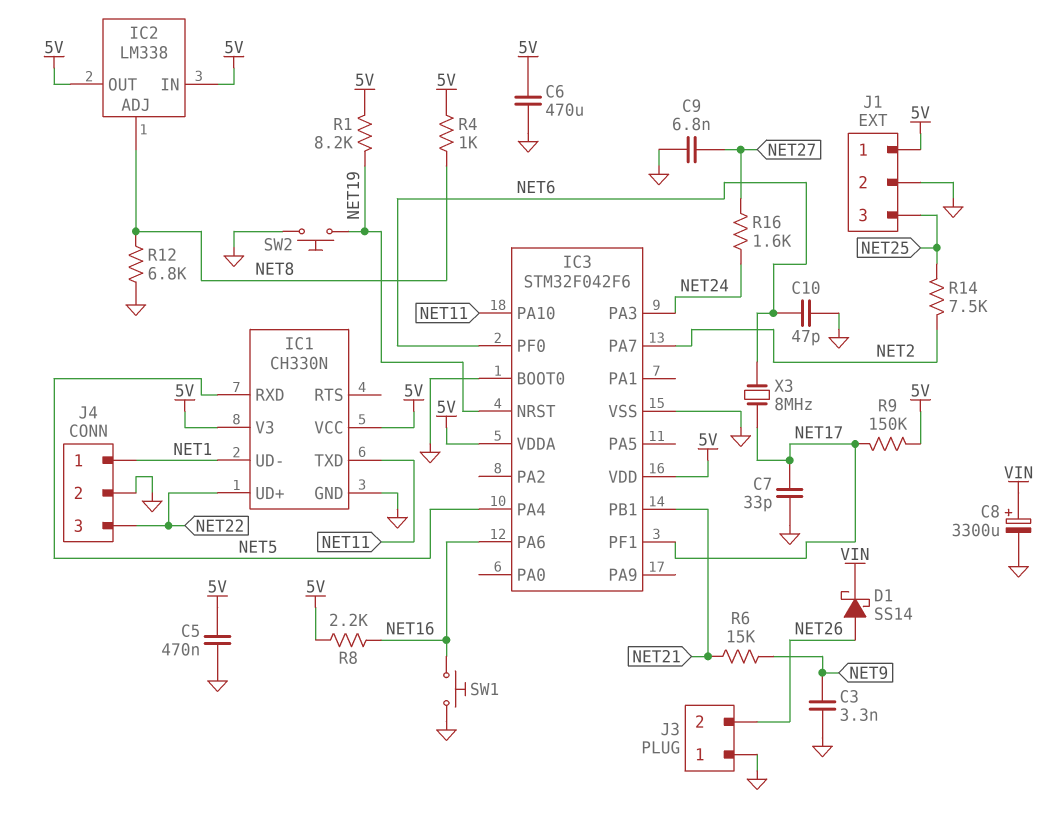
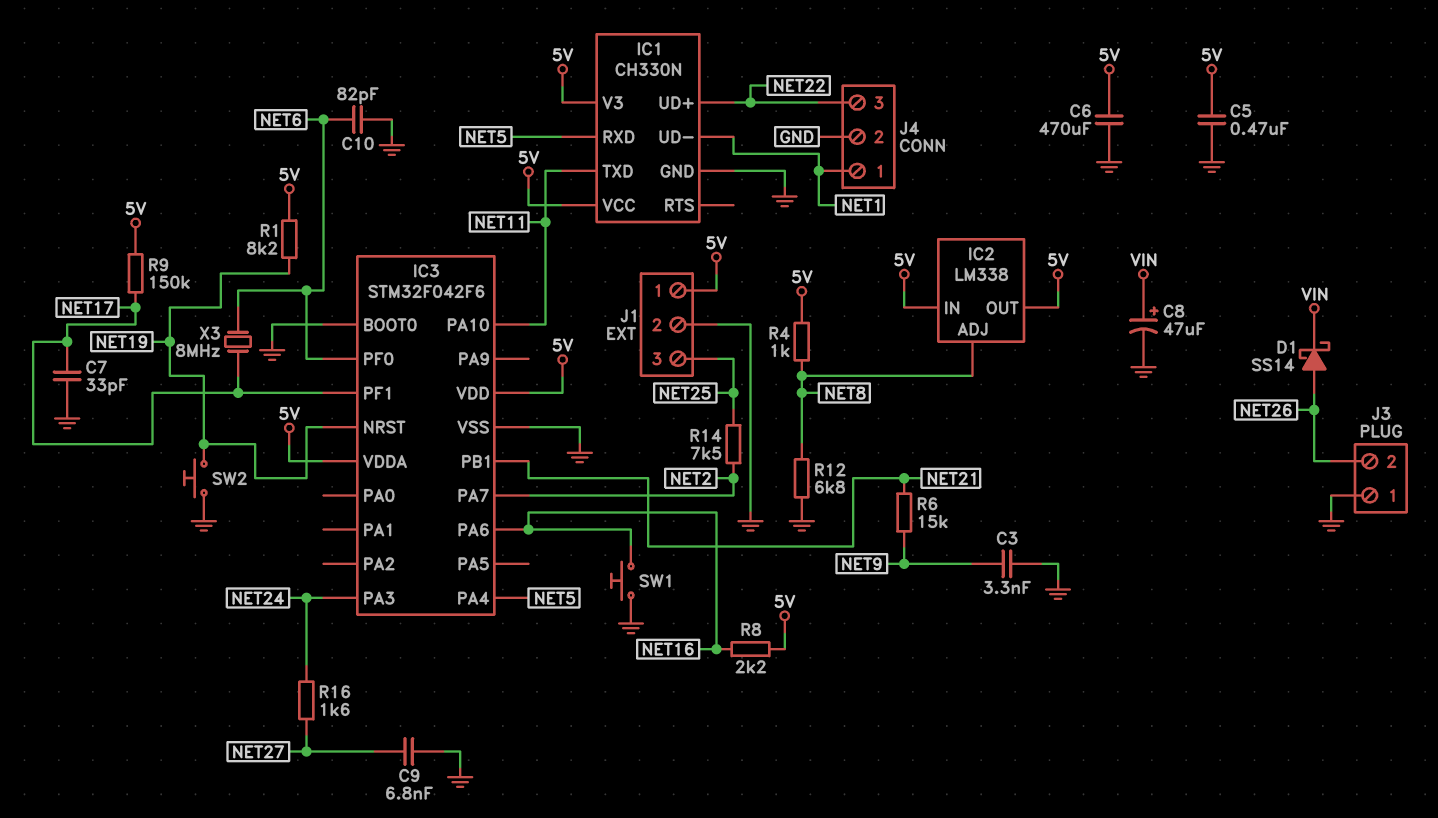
C8: 3300uF (plus VIN, minus GND) -> 47uF (plus VIN, minus GND)
C10: 47pF (GND, NET6) -> 82pF (GND, NET6)

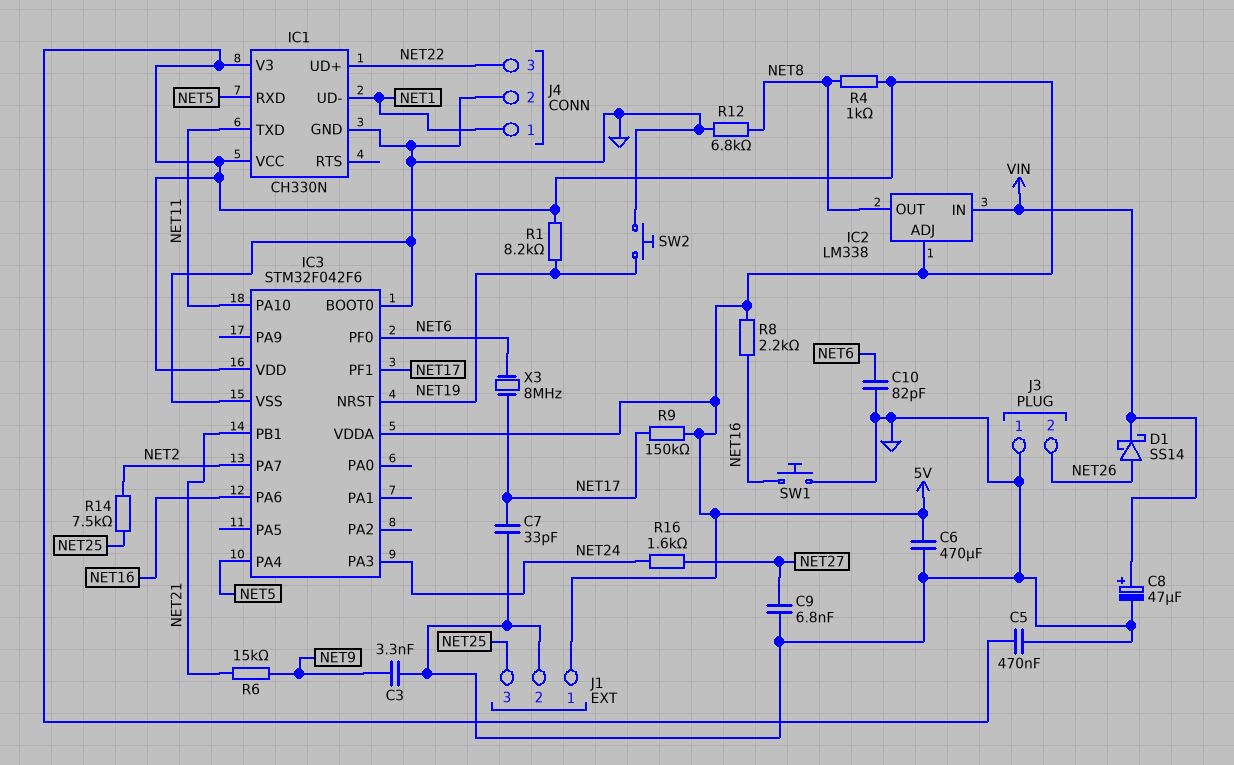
IC2 pin ADJ: NET8 -> 5V
IC2 pin IN: 5V -> VIN
IC2 pin OUT: 5V -> NET8

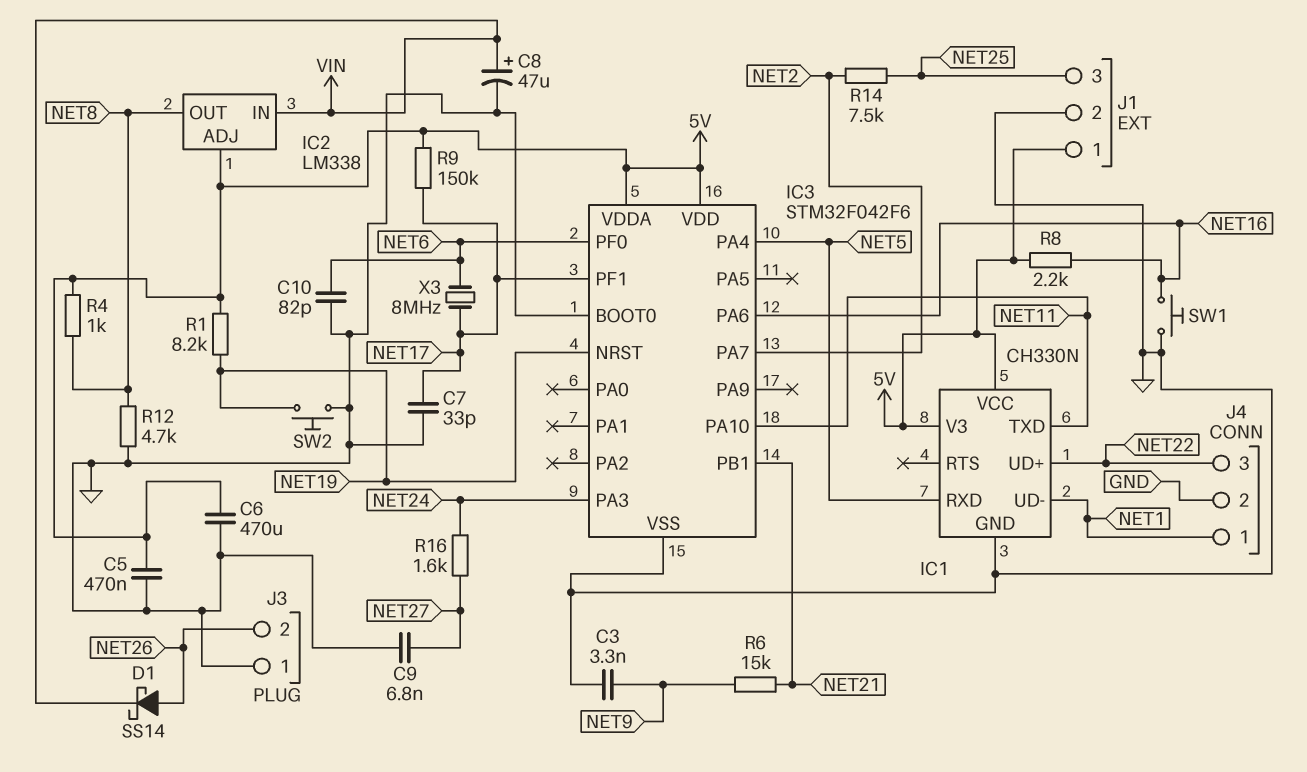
R12: 6.8k (GND, NET8) -> 4.7k (GND, NET8)

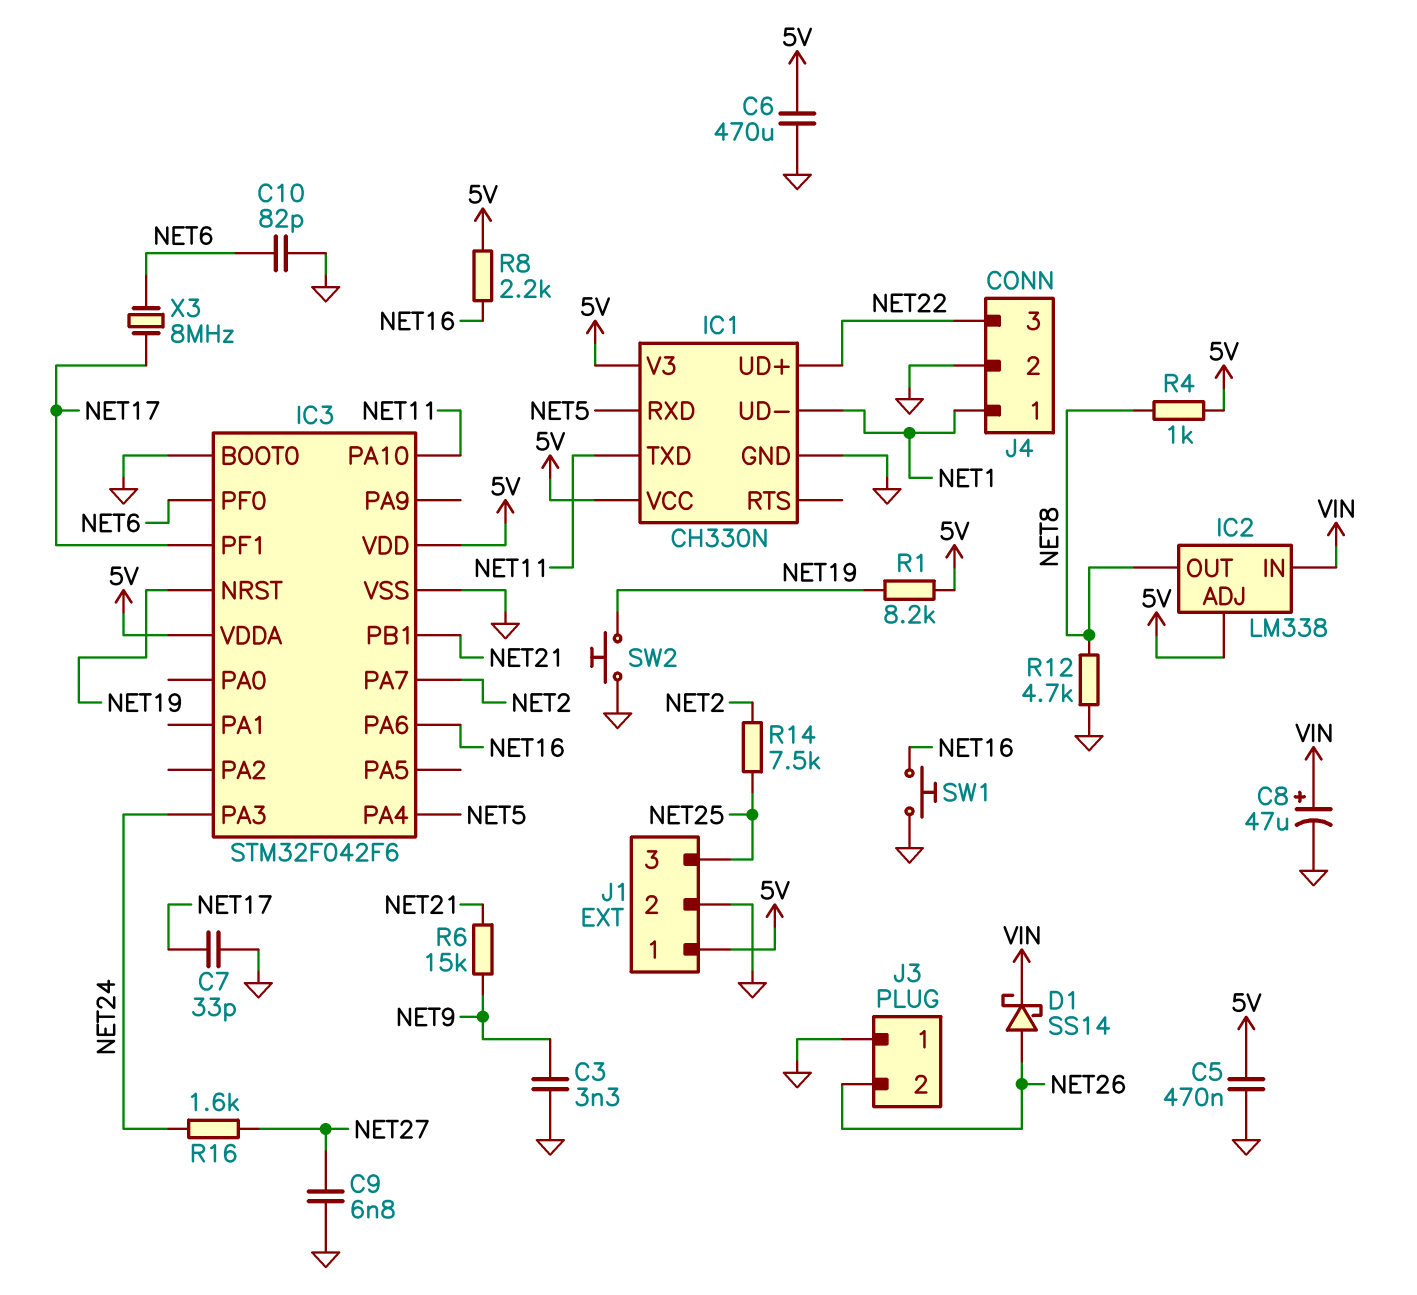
R9: 150k (5V, NET17) -> none

